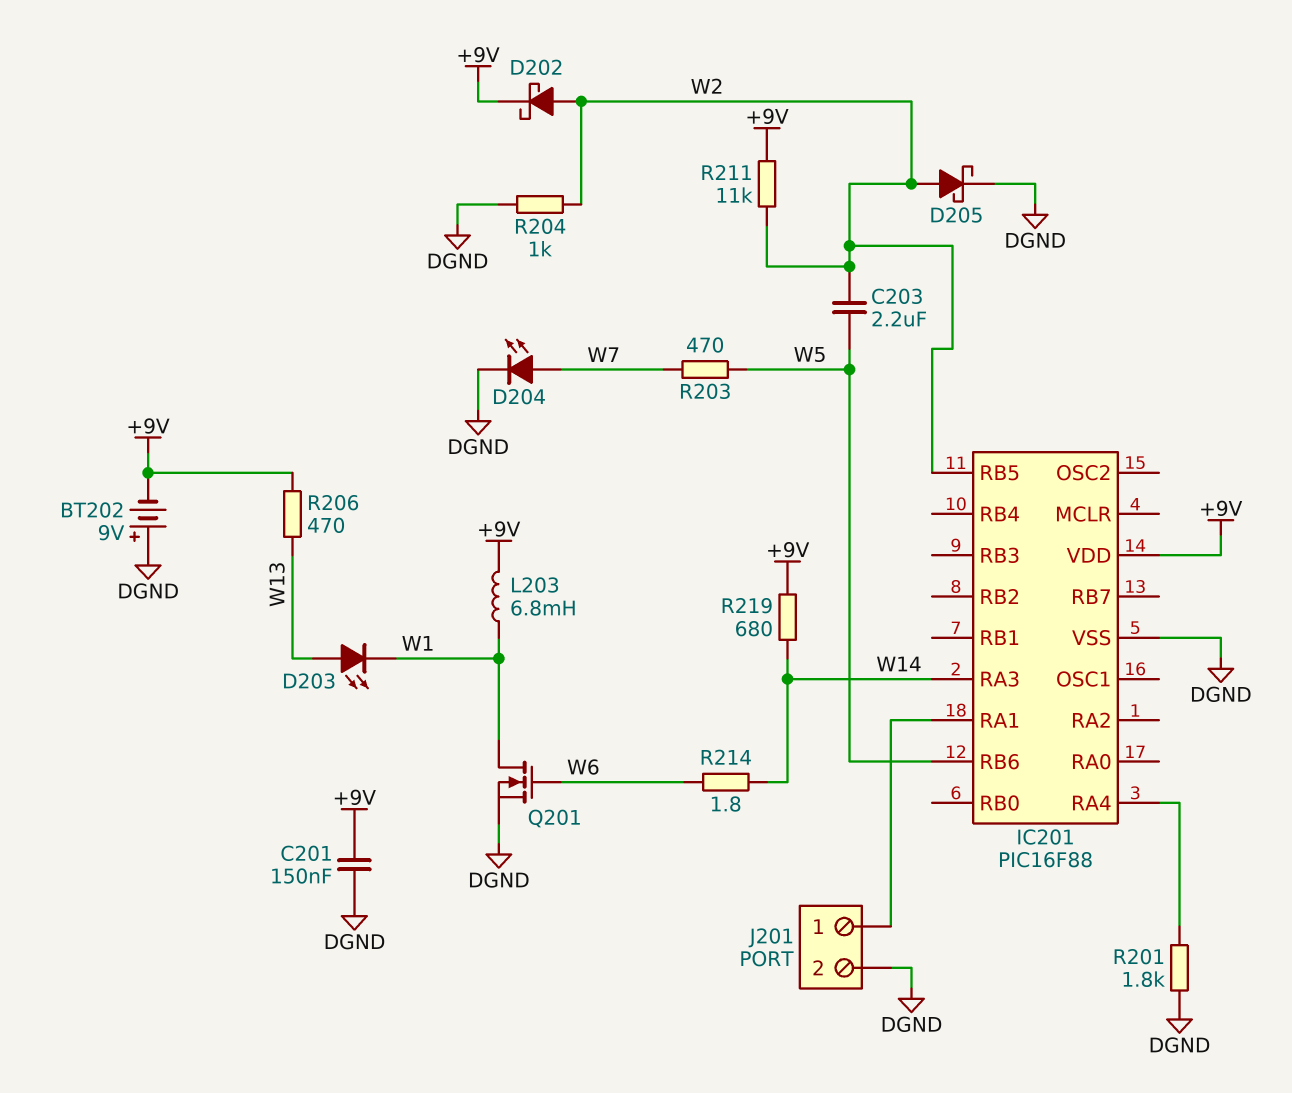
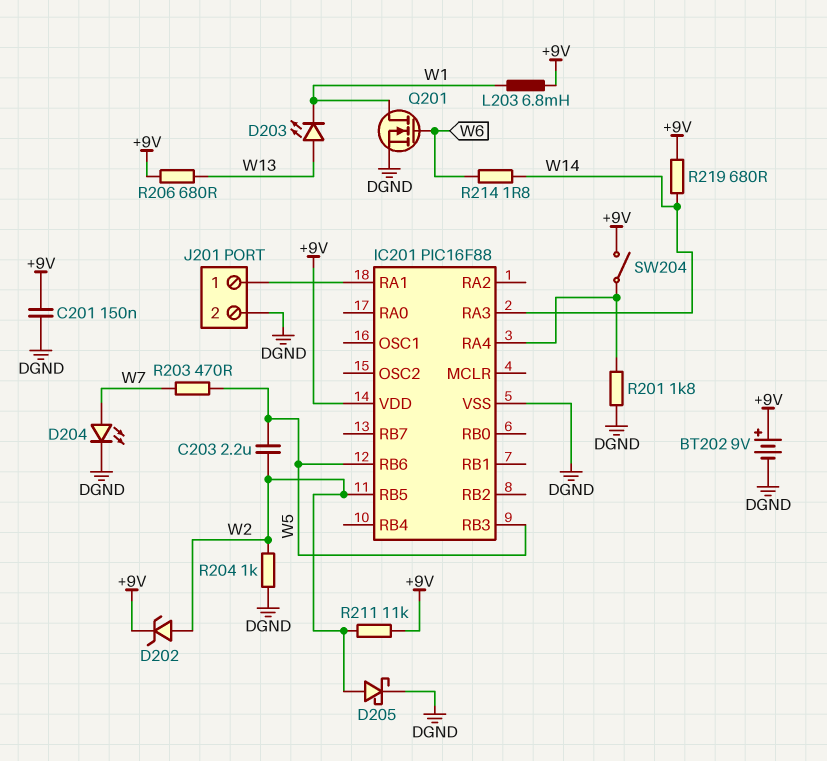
BT202: 9V (plus DGND, minus +9V) -> 9V (plus +9V, minus DGND)
D202: schottky (A W2, K +9V) -> zener (A W2, K +9V)
IC201 pin RB3: none -> W5
R206: 470 (+9V, W13) -> 680 (+9V, W13)
SW204: none -> switch (+9V, IC201/RA4)

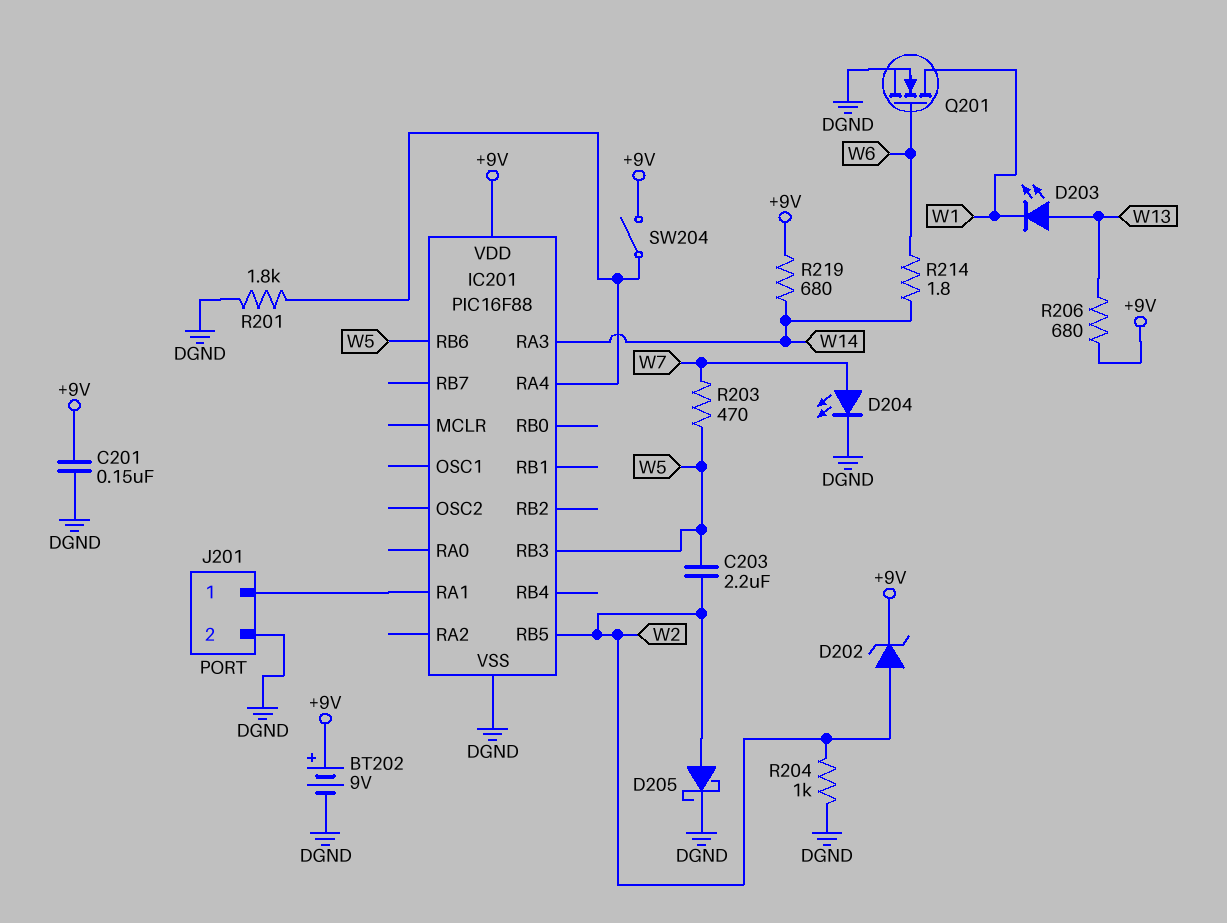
L203: 6.8mH (+9V, W1) -> none
R211: 11k (+9V, W2) -> none

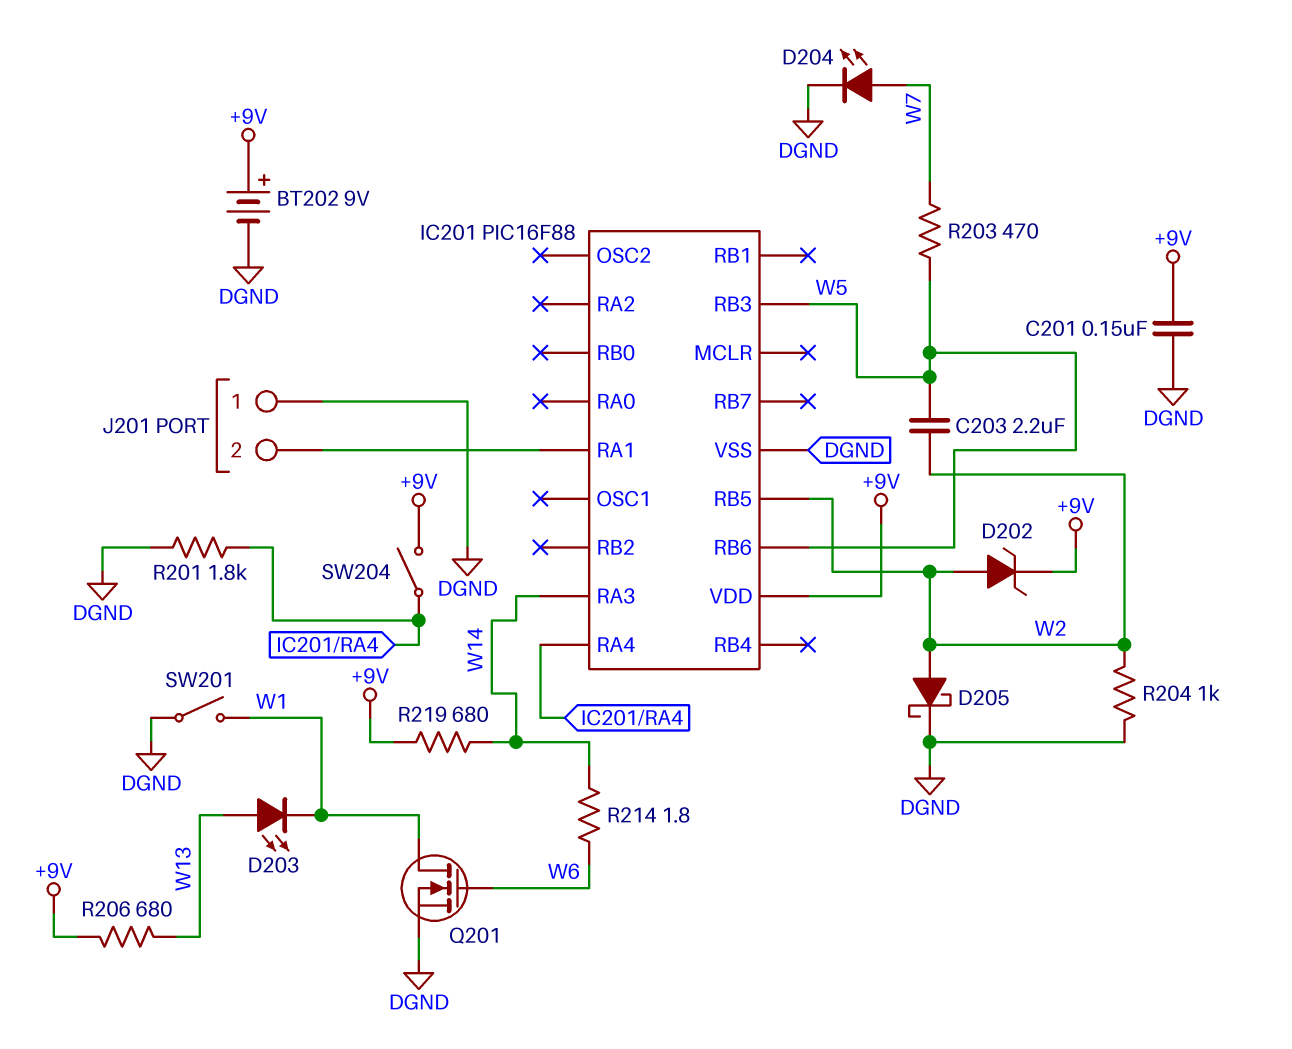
J201 pin 1: IC201/RA1 -> DGND
J201 pin 2: DGND -> IC201/RA1
SW201: none -> switch (DGND, W1)

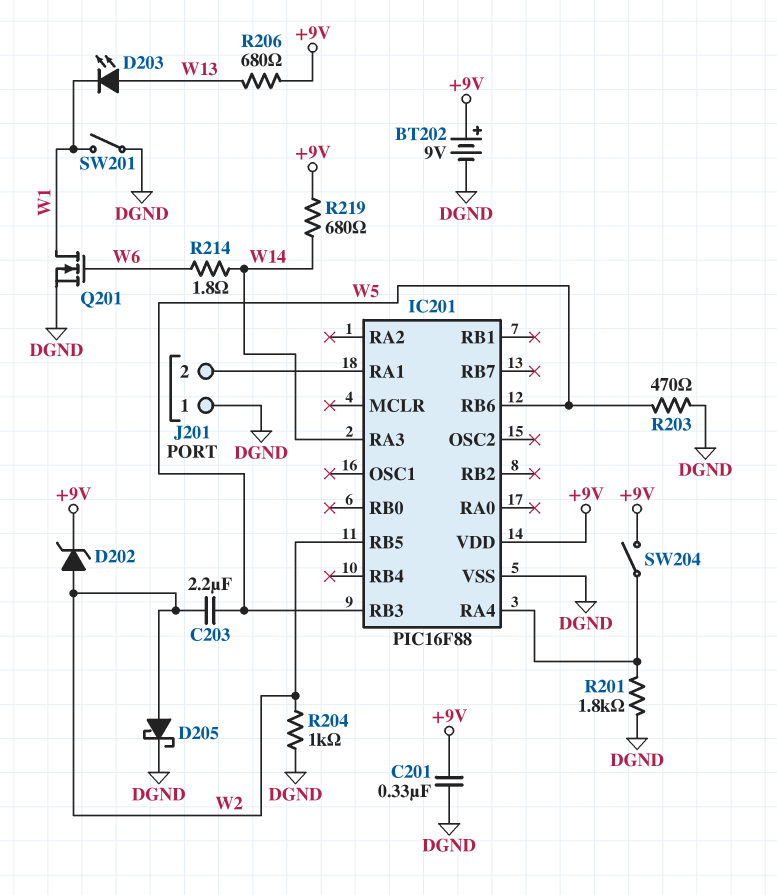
C201: 150nF (+9V, DGND) -> 330nF (+9V, DGND)
D204: LED (A W7, K DGND) -> none
R203: 470 (W5, W7) -> 470 (DGND, W5)

